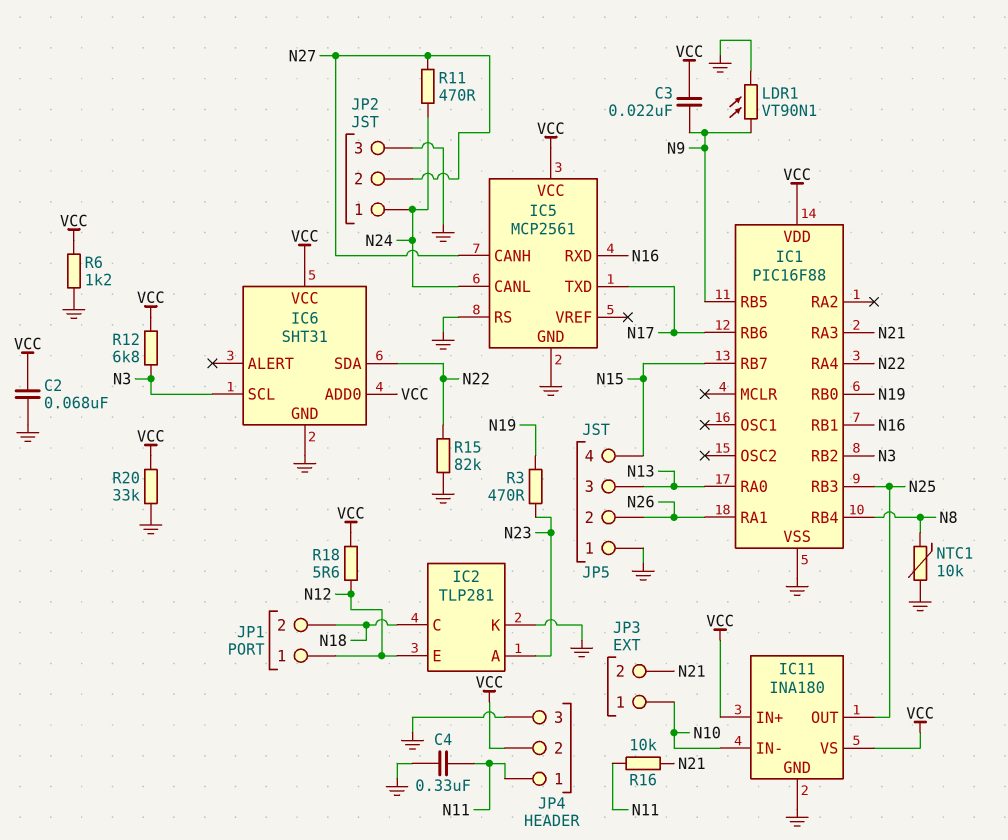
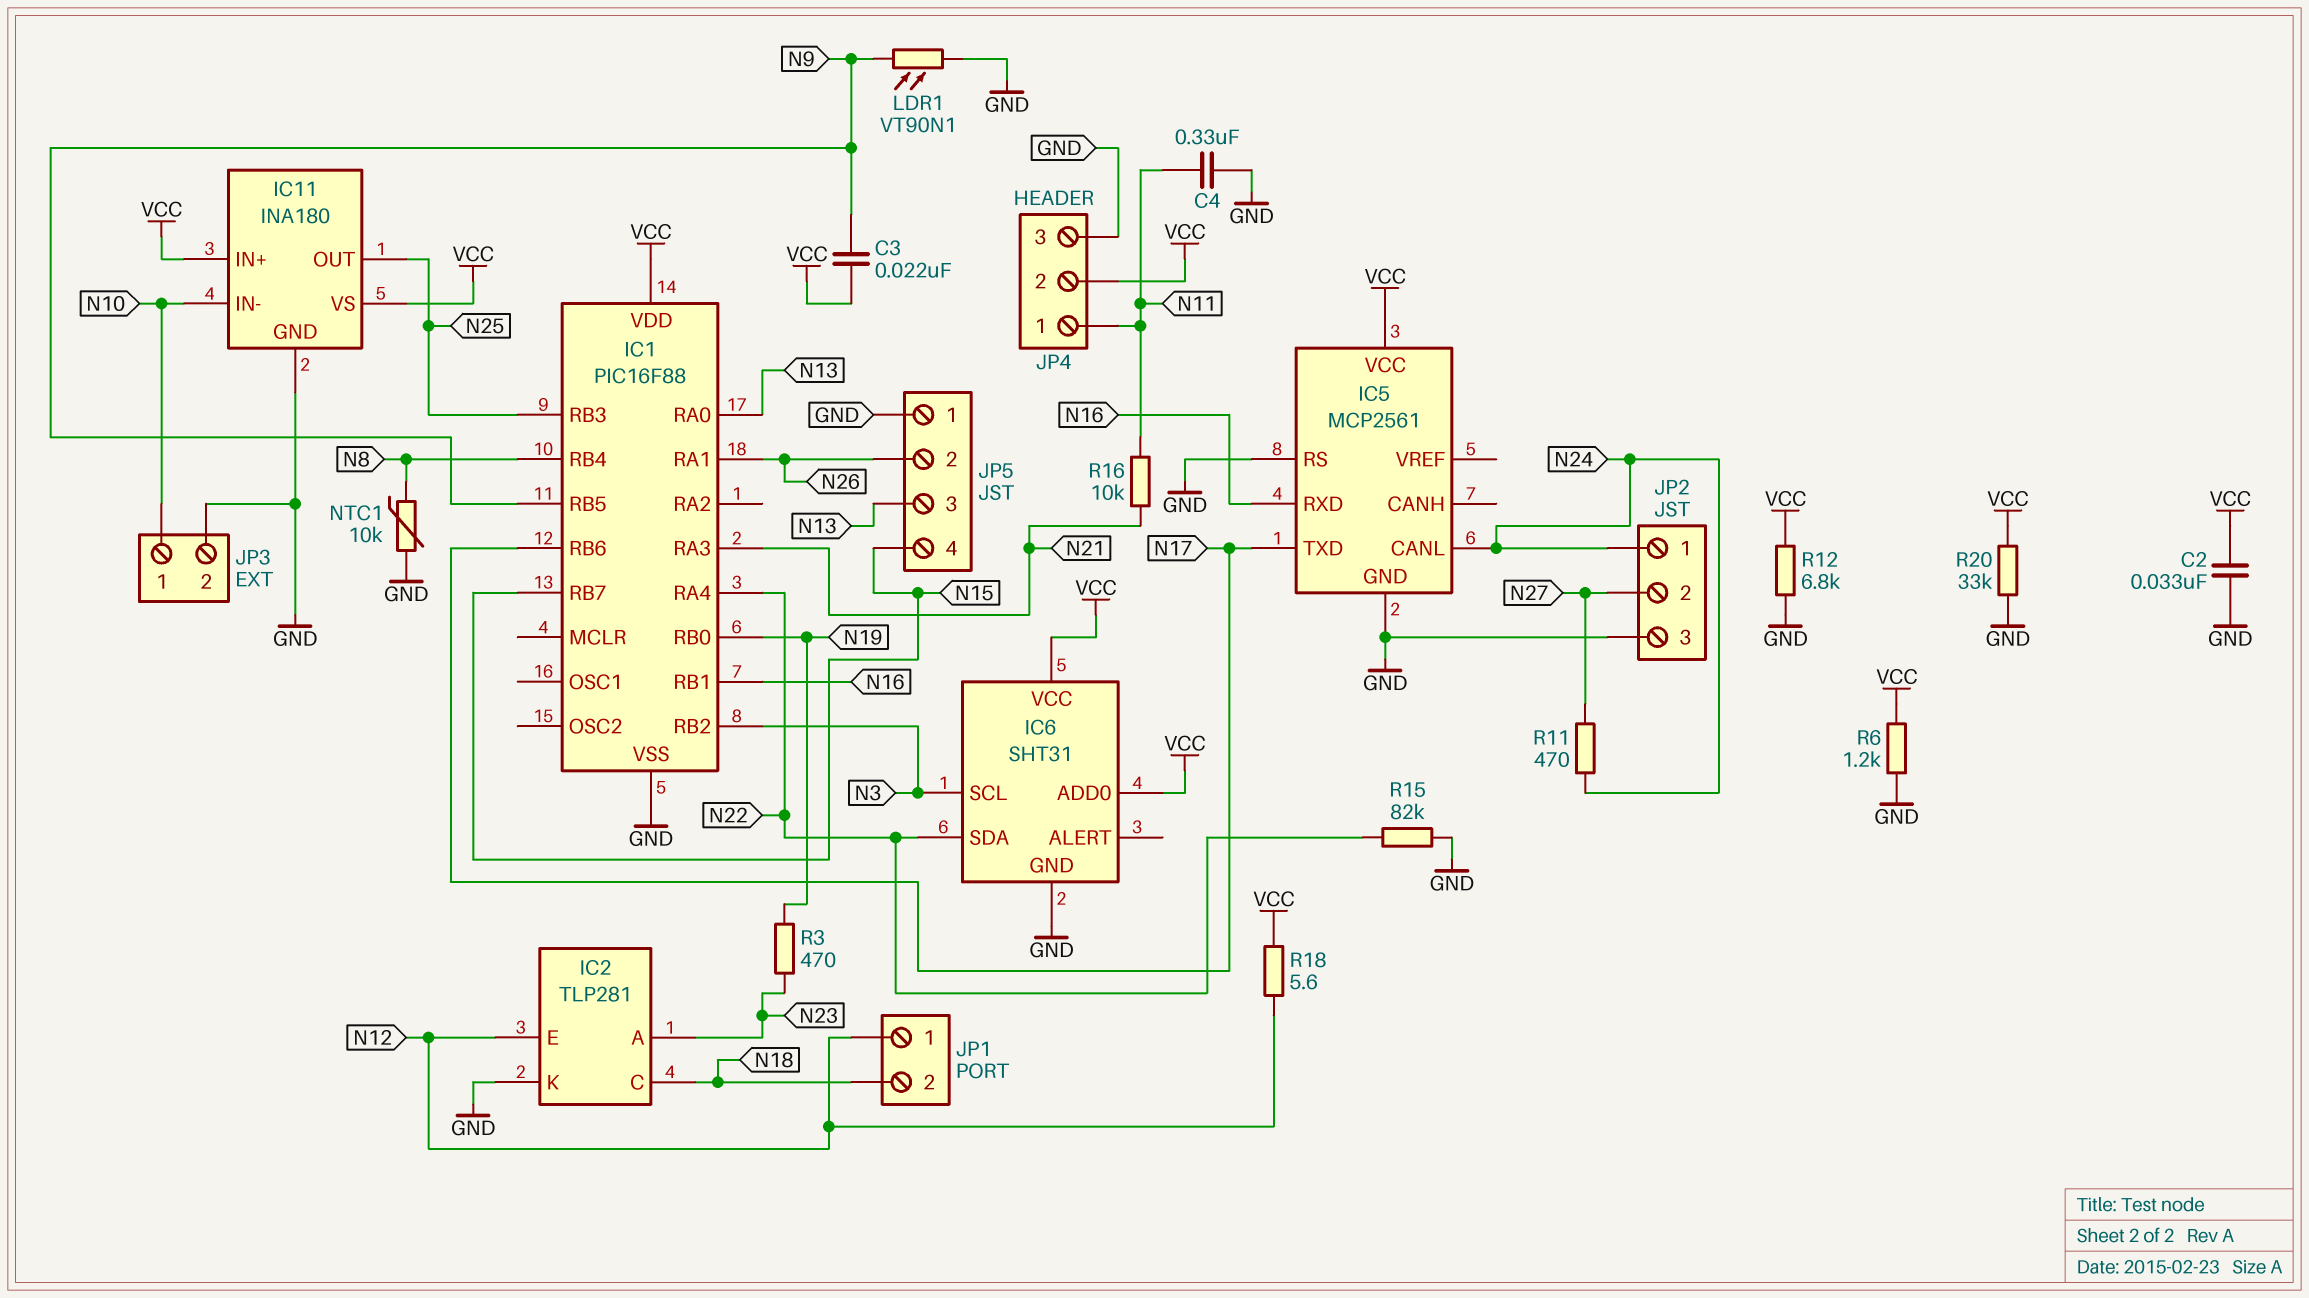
C2: 68nF (GND, VCC) -> 33nF (GND, VCC)
IC5 pin CANH: N27 -> none
JP3 pin 2: N21 -> GND
R12: 6.8k (N3, VCC) -> 6.8k (GND, VCC)

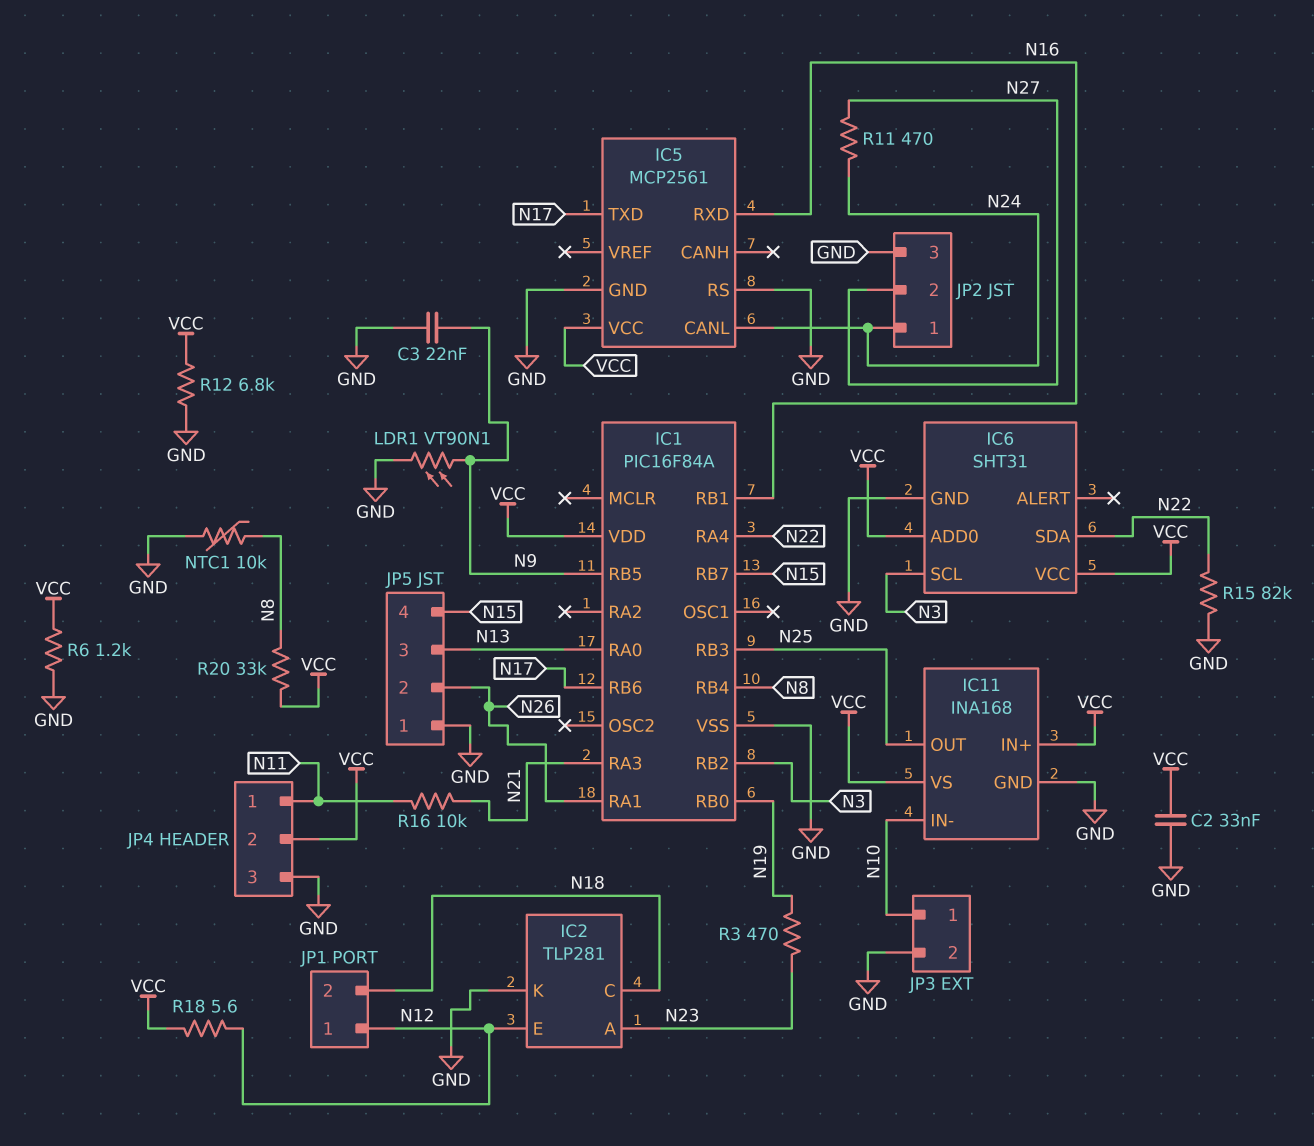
C3: 22nF (N9, VCC) -> 22nF (GND, N9)
C4: 330nF (GND, N11) -> none
IC1: PIC16F88 -> PIC16F84A
IC11: INA180 -> INA168
R20: 33k (GND, VCC) -> 33k (N8, VCC)

